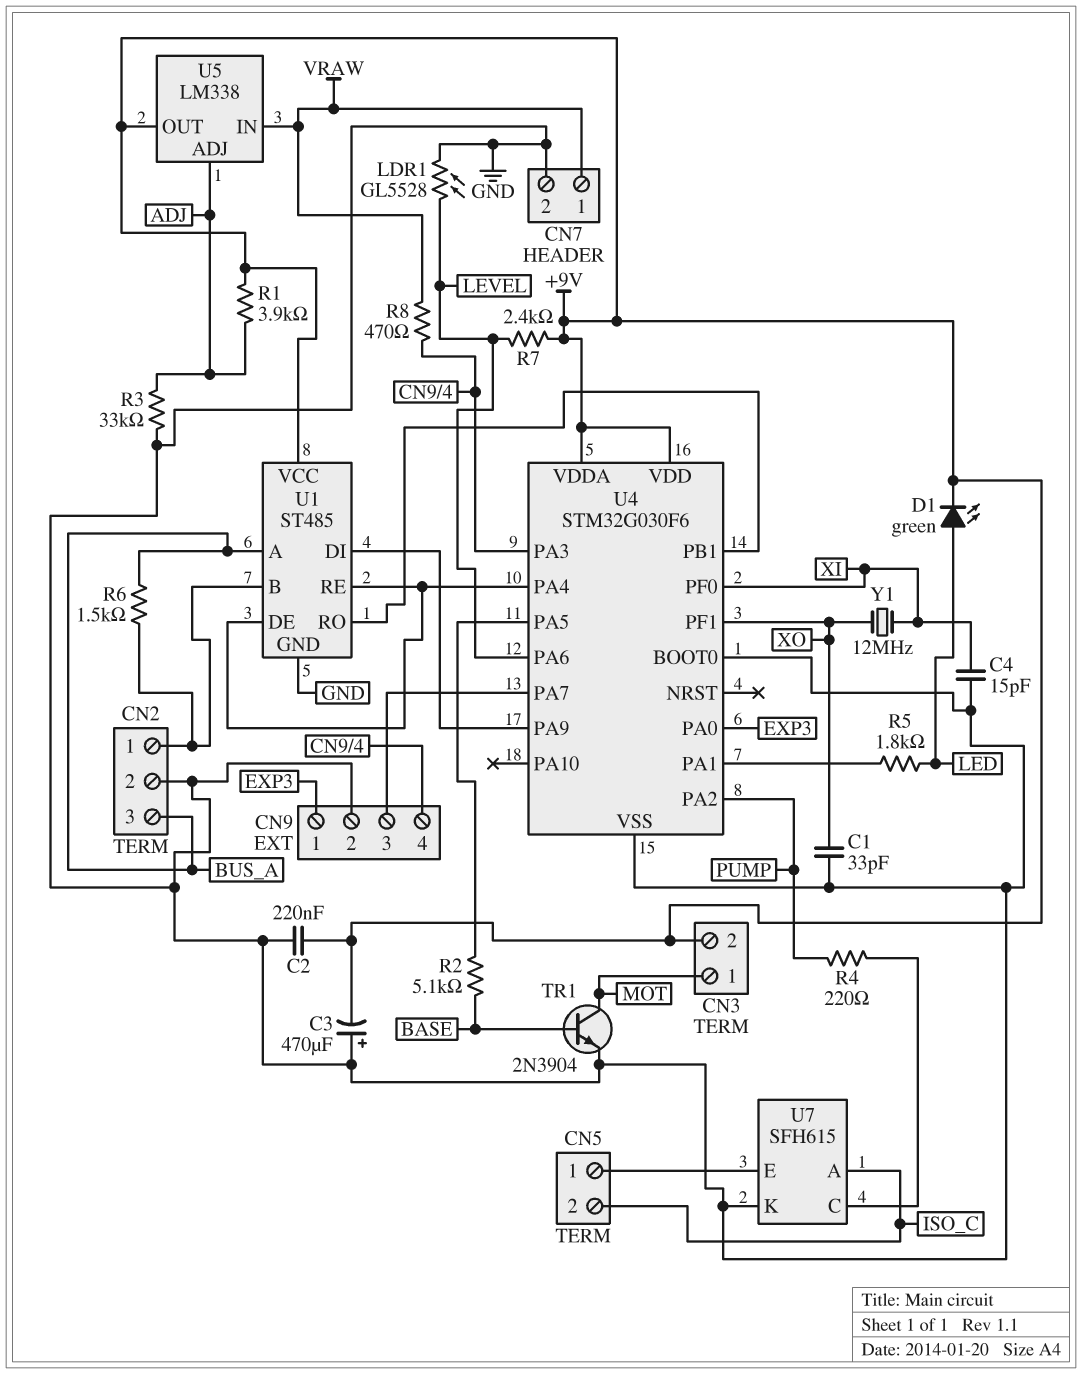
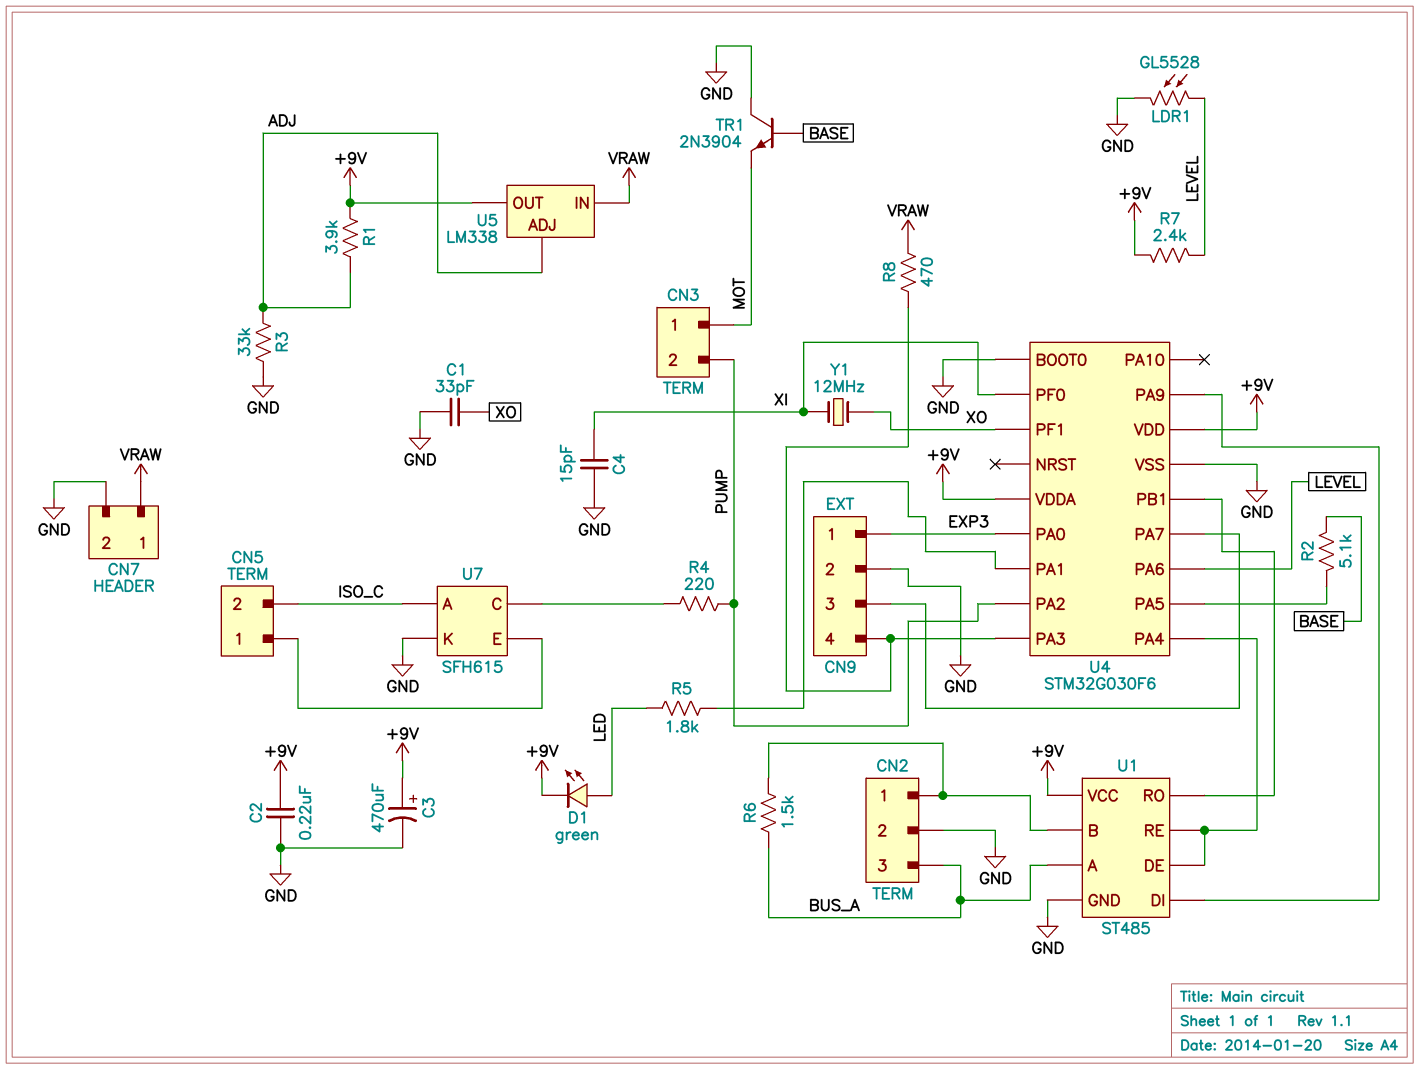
C3: 470uF (plus GND, minus +9V) -> 470uF (plus +9V, minus GND)
CN3 pin 2: +9V -> PUMP
TR1: NPN 2N3904 (B BASE, C MOT, E GND) -> NPN 2N3904 (B BASE, C GND, E MOT)

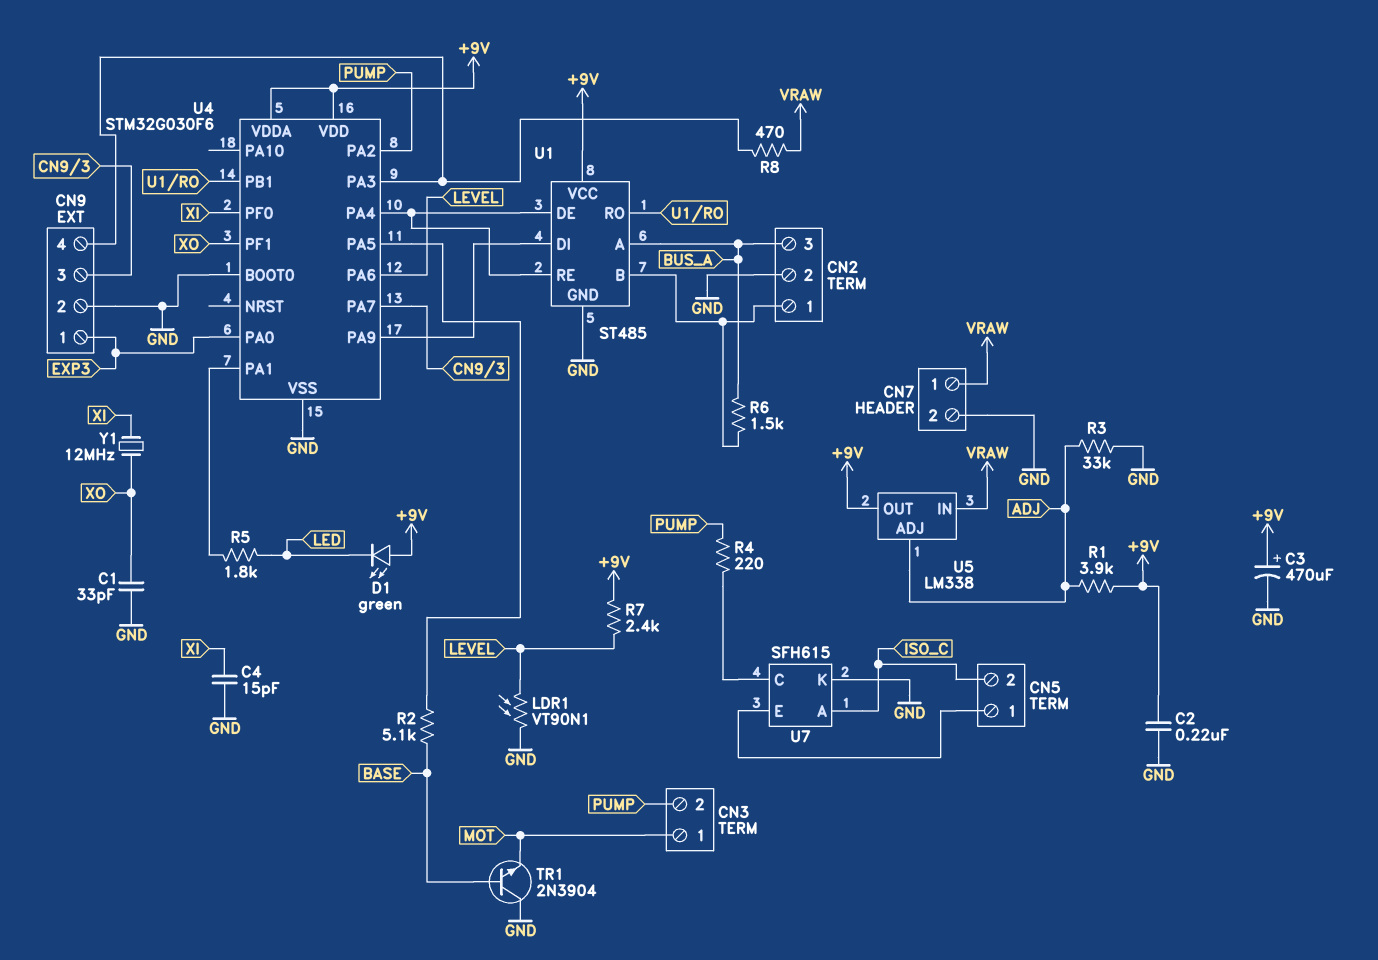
D1: LED green (A LED, K +9V) -> LED green (A +9V, K LED)
LDR1: GL5528 (GND, LEVEL) -> VT90N1 (GND, LEVEL)

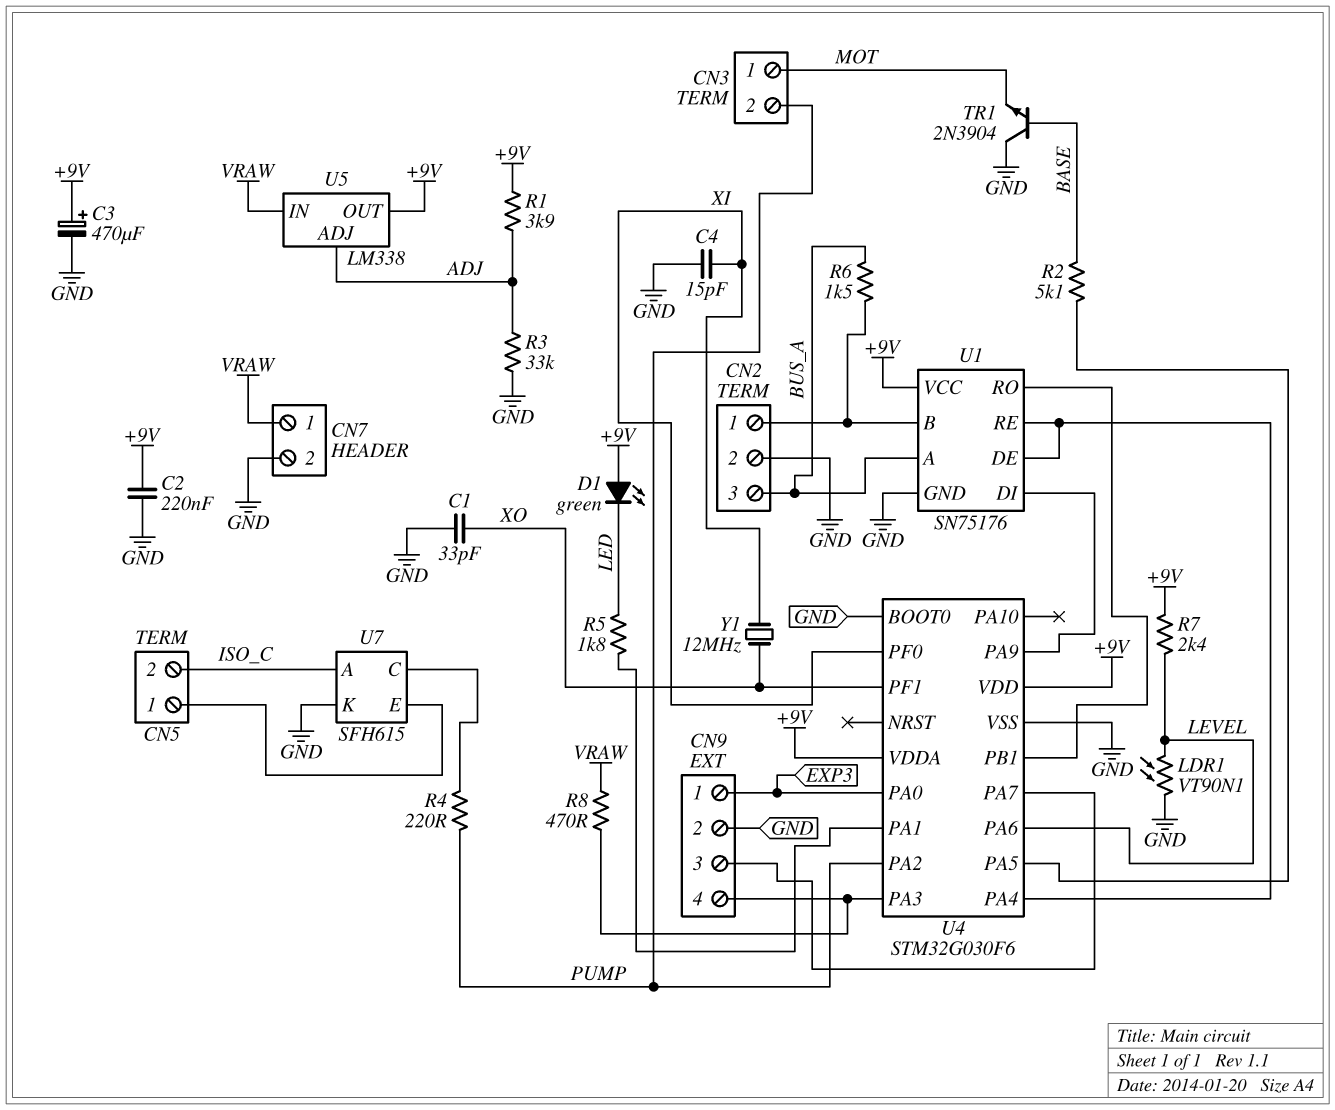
U1: ST485 -> SN75176

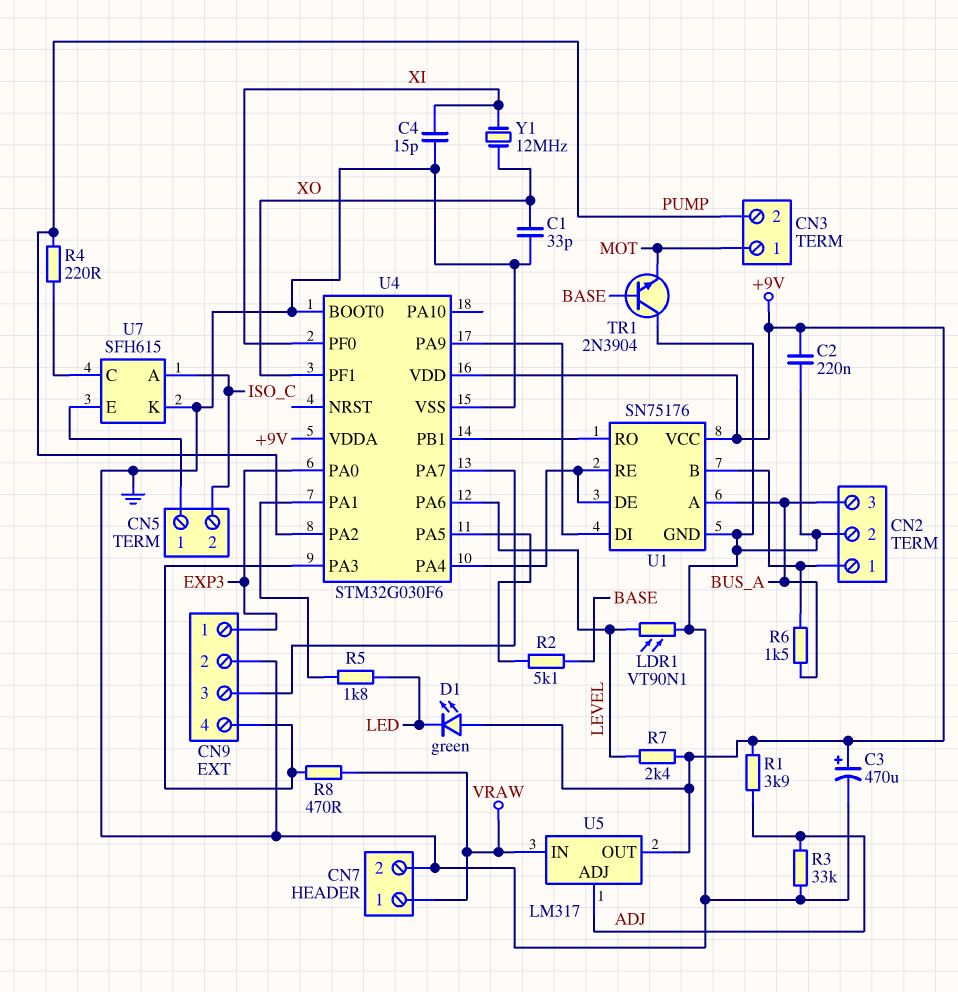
U5: LM338 -> LM317

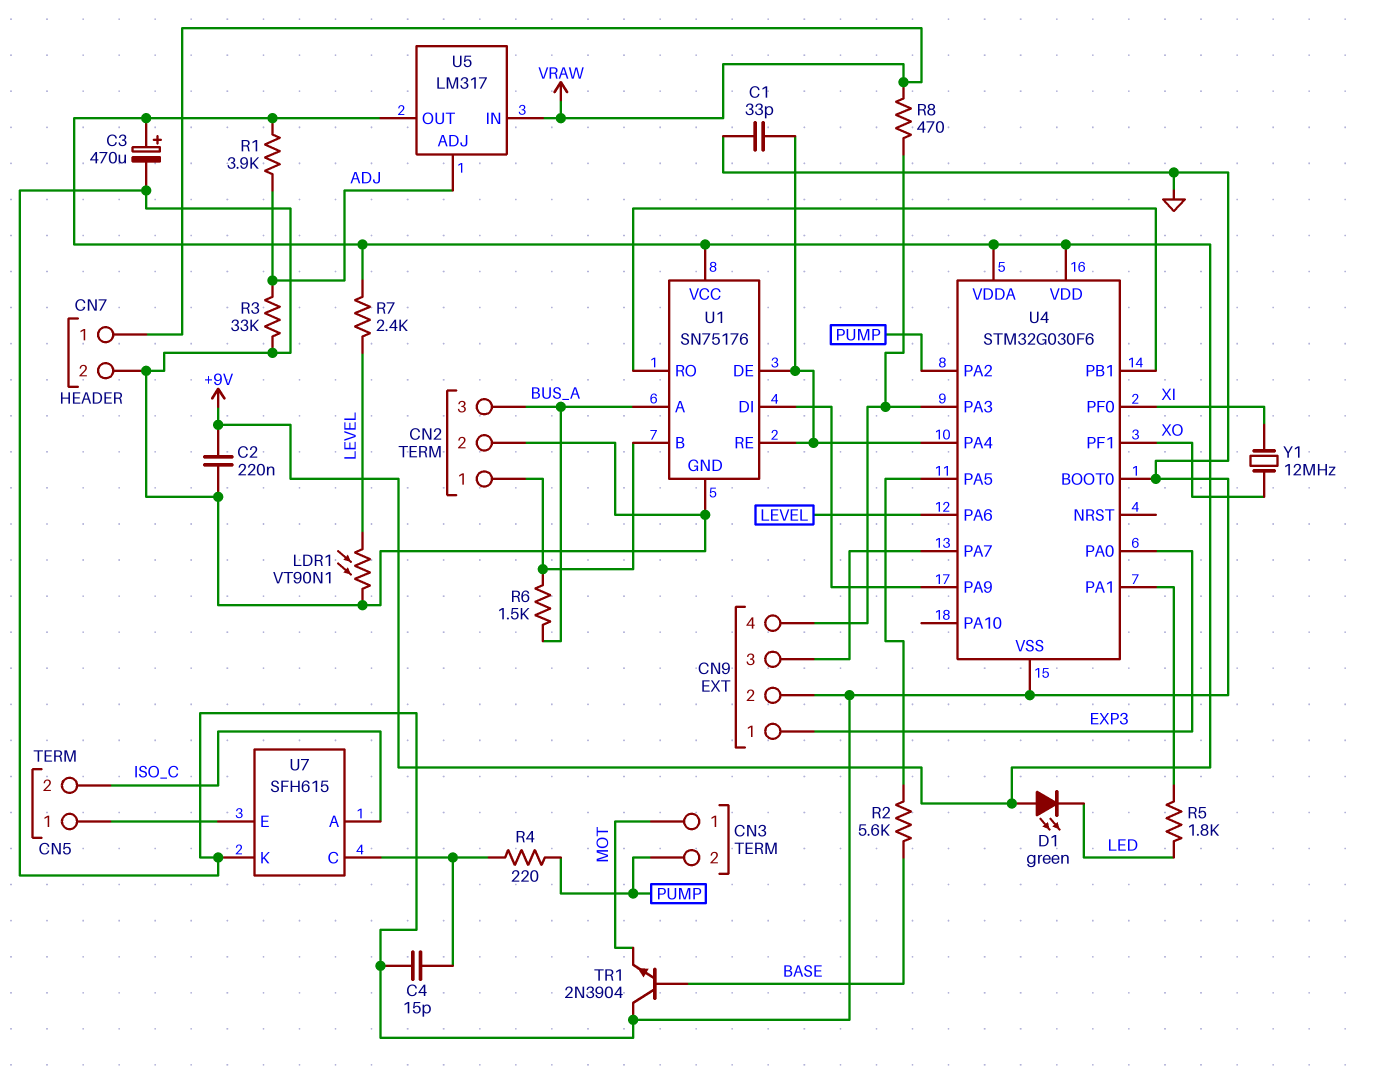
C1: 33pF (GND, XO) -> 33pF (GND, U1/DE)
C4: 15pF (GND, XI) -> 15pF (GND, U7/C)
R2: 5.1k (BASE, U4/PA5) -> 5.6k (BASE, U4/PA5)

